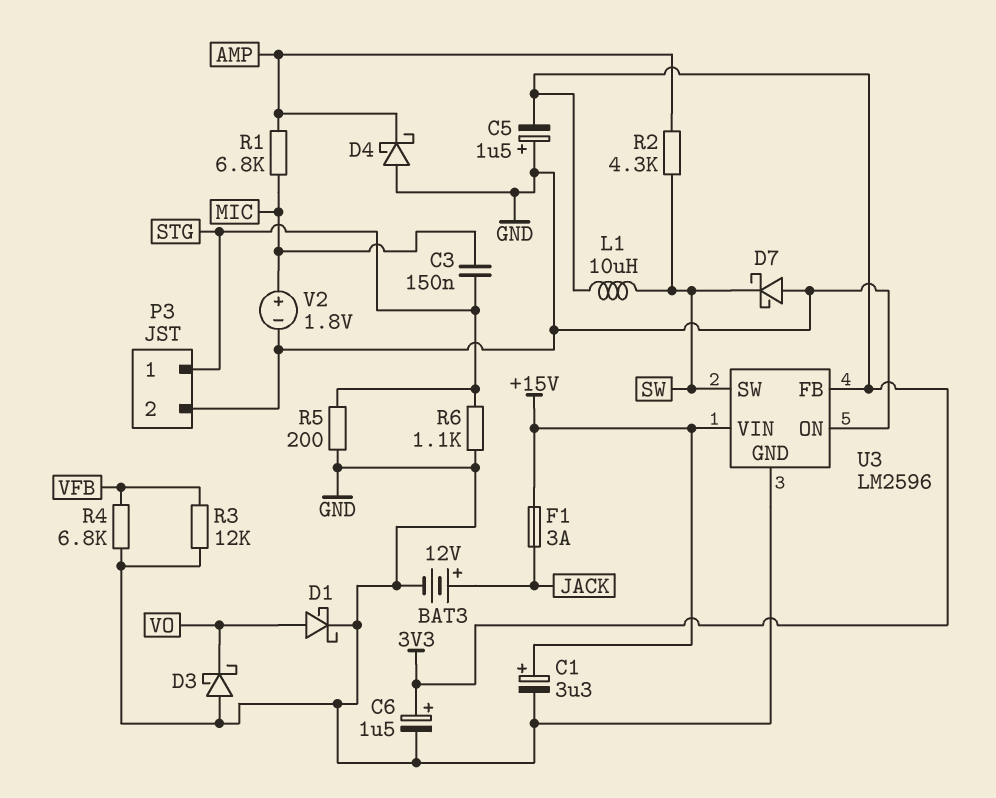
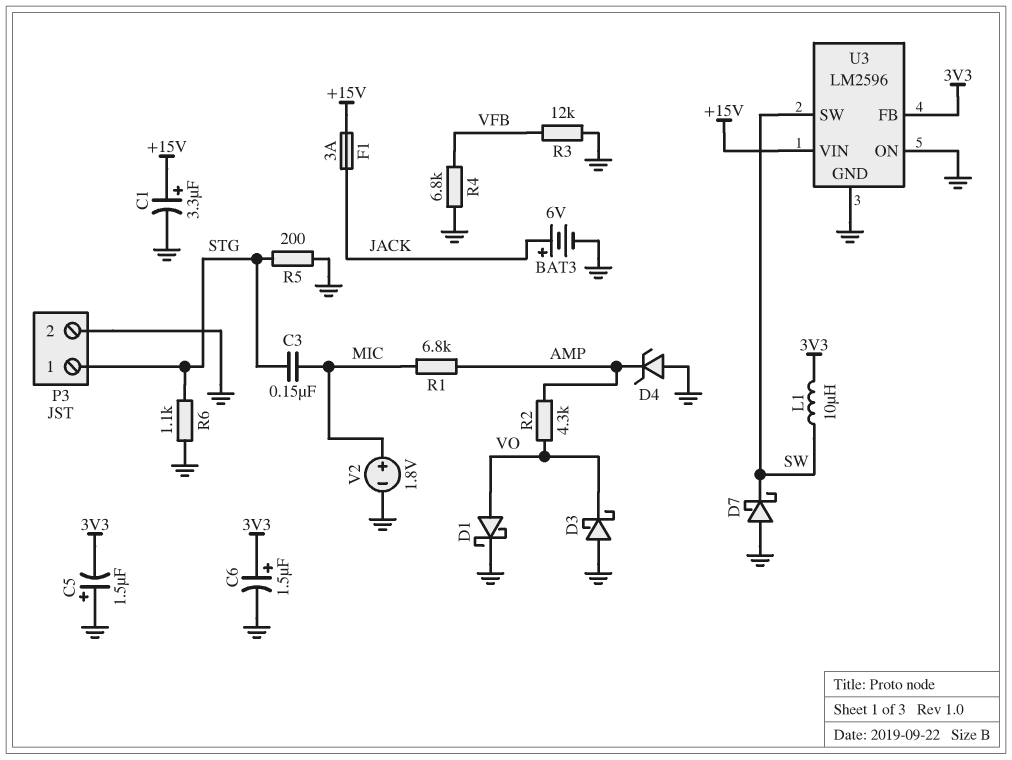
BAT3: 12V (plus JACK, minus GND) -> 6V (plus JACK, minus GND)
D4: schottky (A GND, K AMP) -> zener (A GND, K AMP)
R2: 4.3k (AMP, SW) -> 4.3k (AMP, VO)

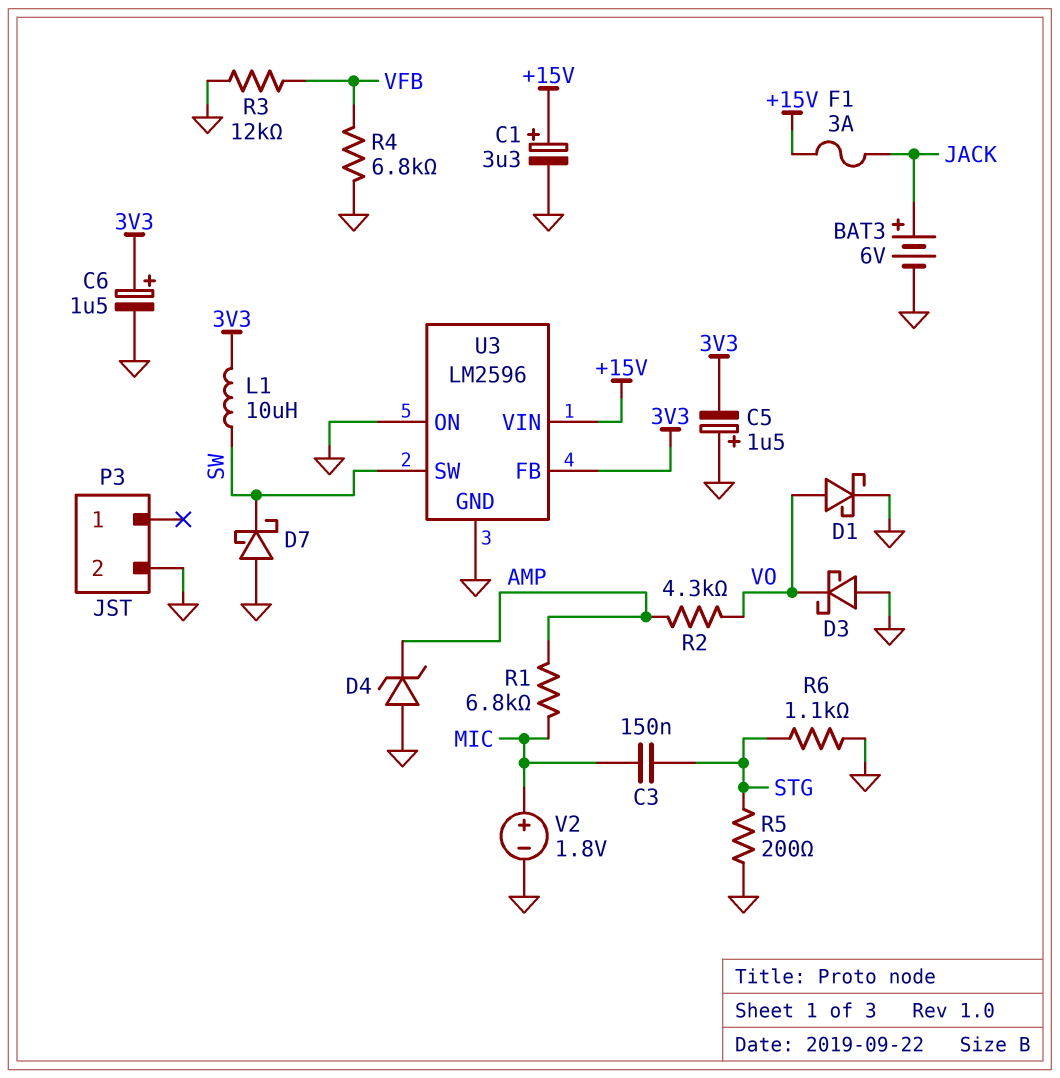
P3 pin 1: STG -> none

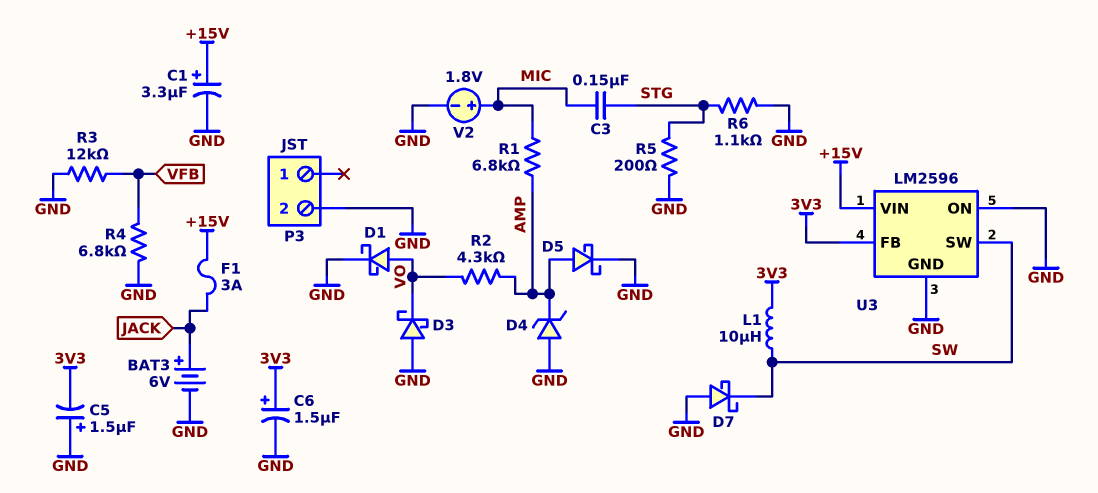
D5: none -> schottky (A AMP, K GND)

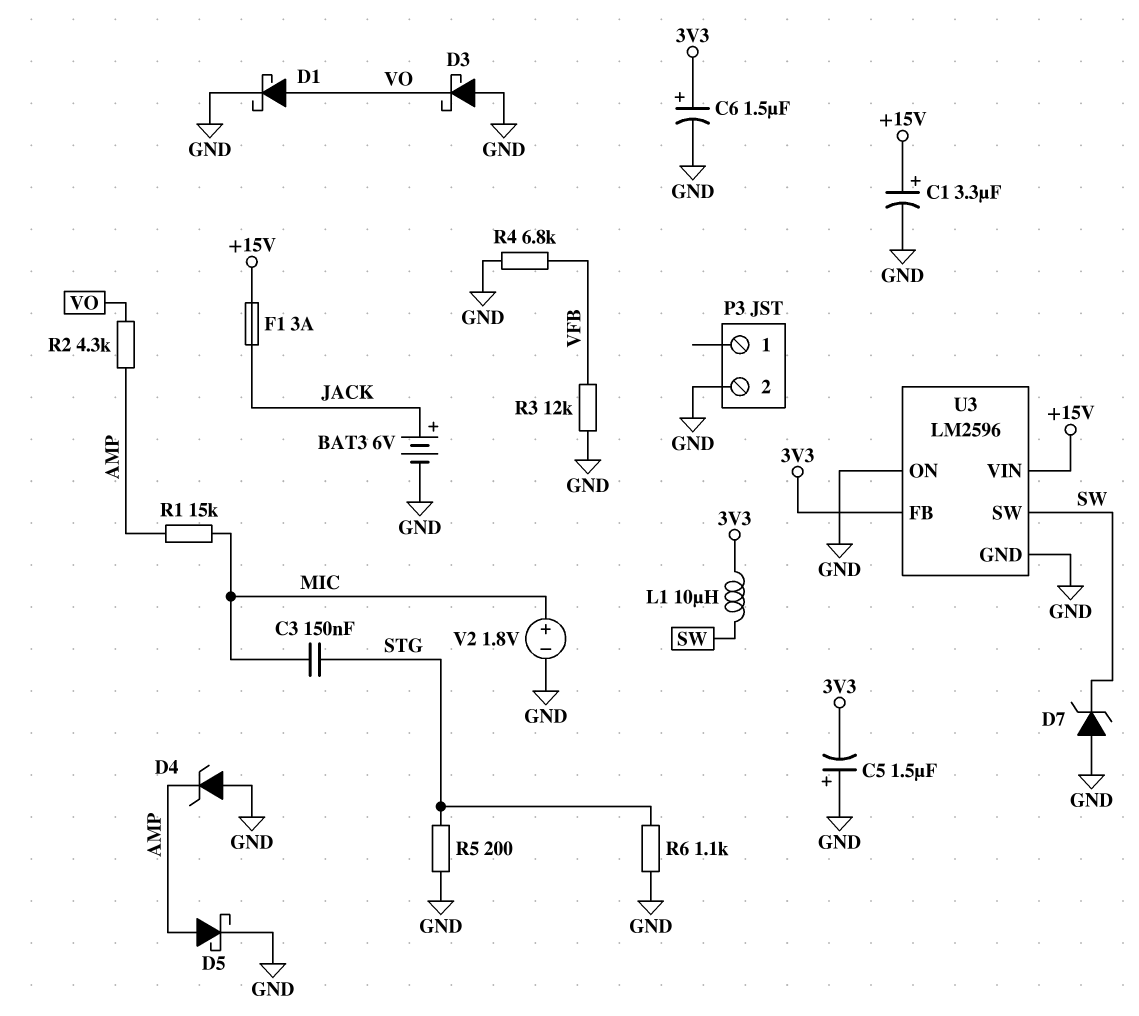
D7: schottky (A GND, K SW) -> zener (A GND, K SW)
R1: 6.8k (AMP, MIC) -> 15k (AMP, MIC)

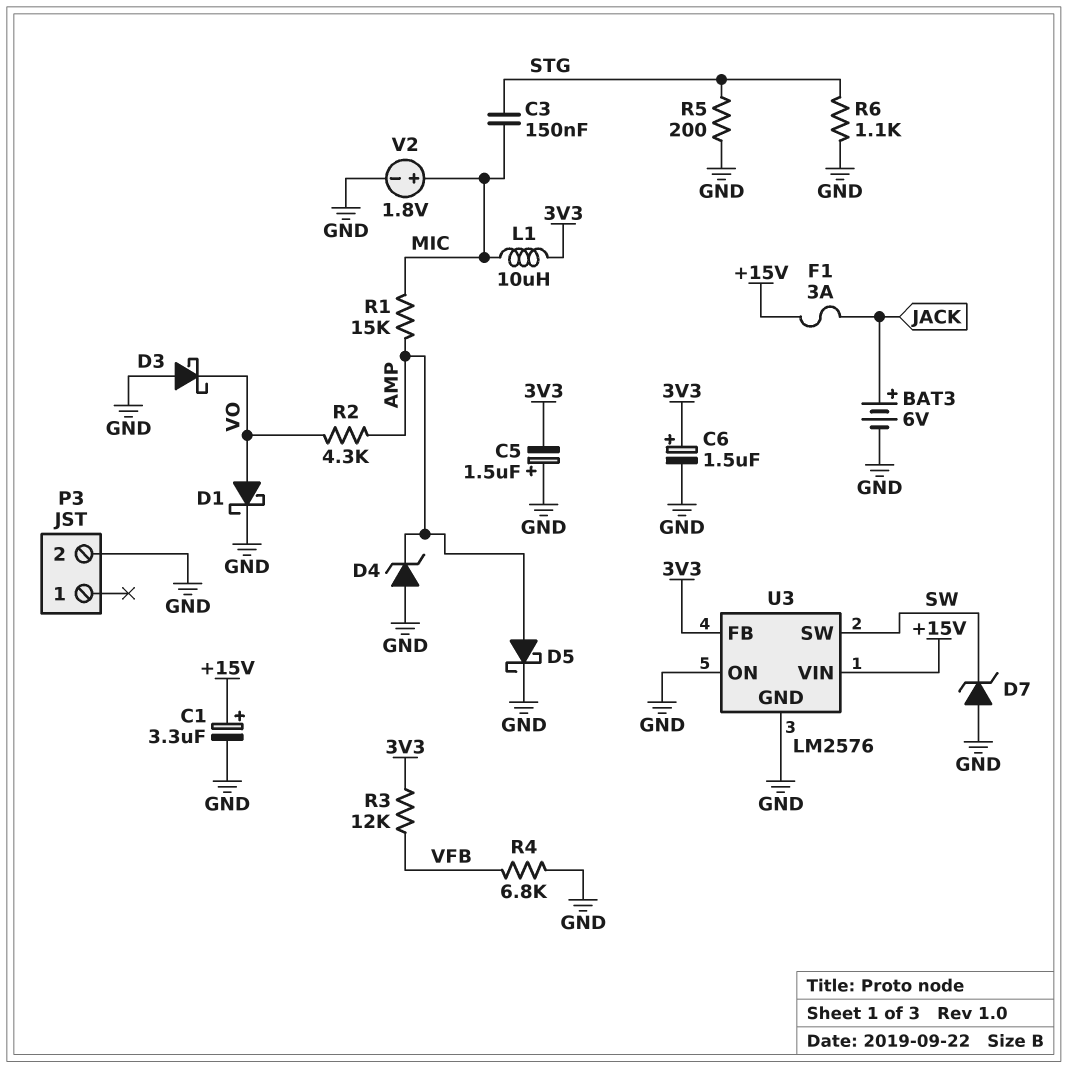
L1: 10uH (3V3, SW) -> 10uH (3V3, MIC)
R3: 12k (GND, VFB) -> 12k (3V3, VFB)
U3: LM2596 -> LM2576

